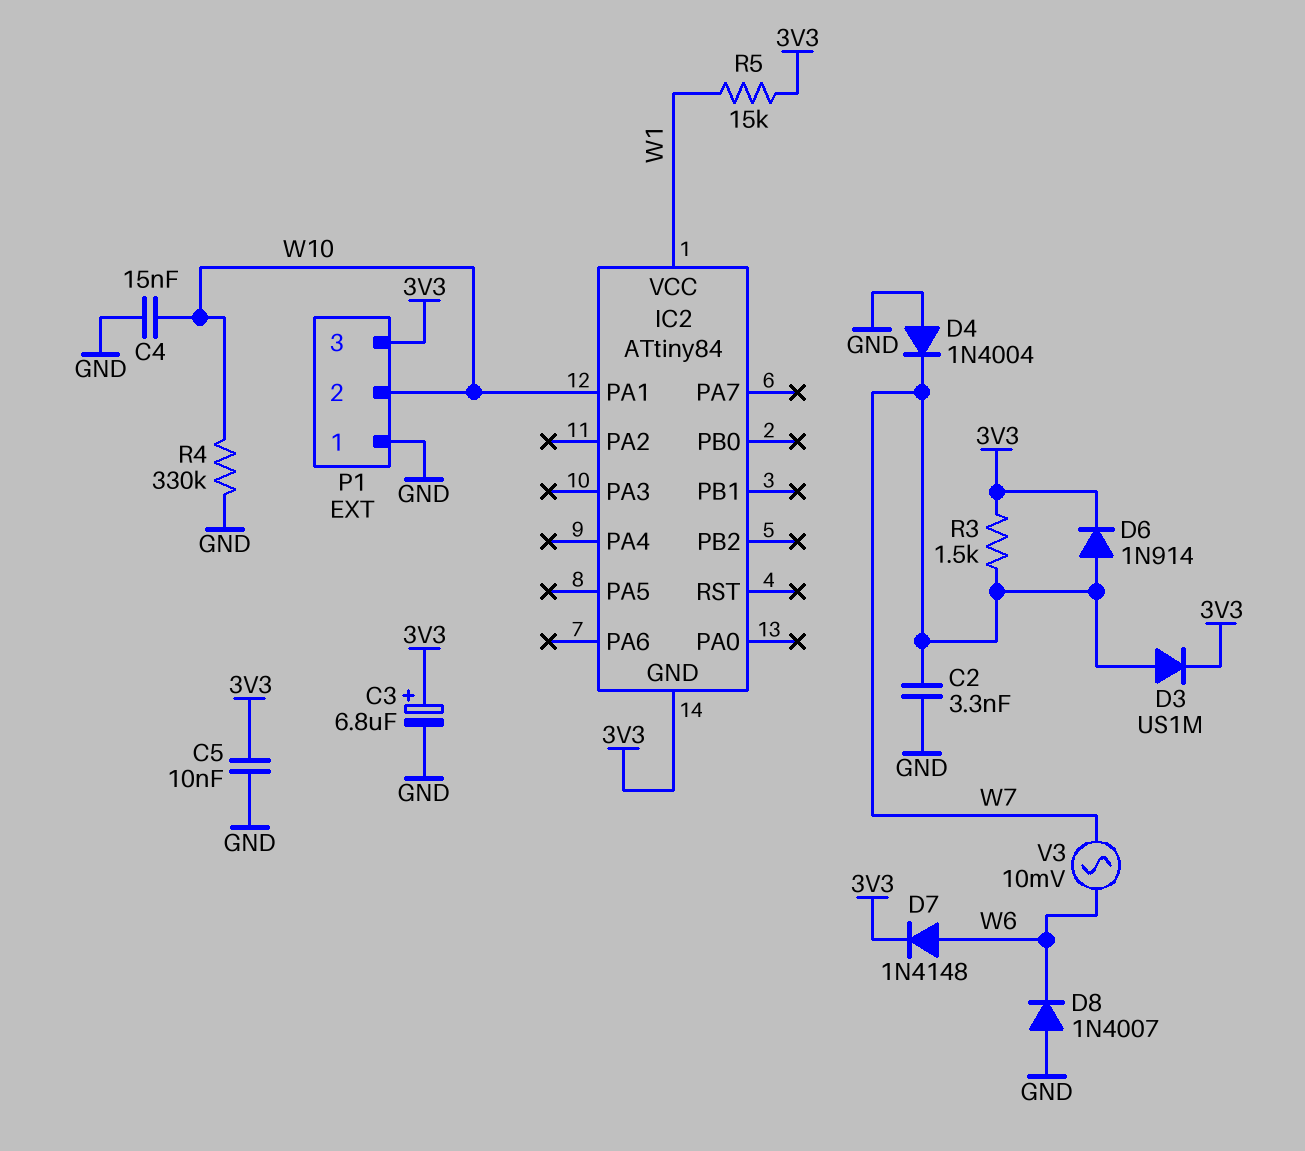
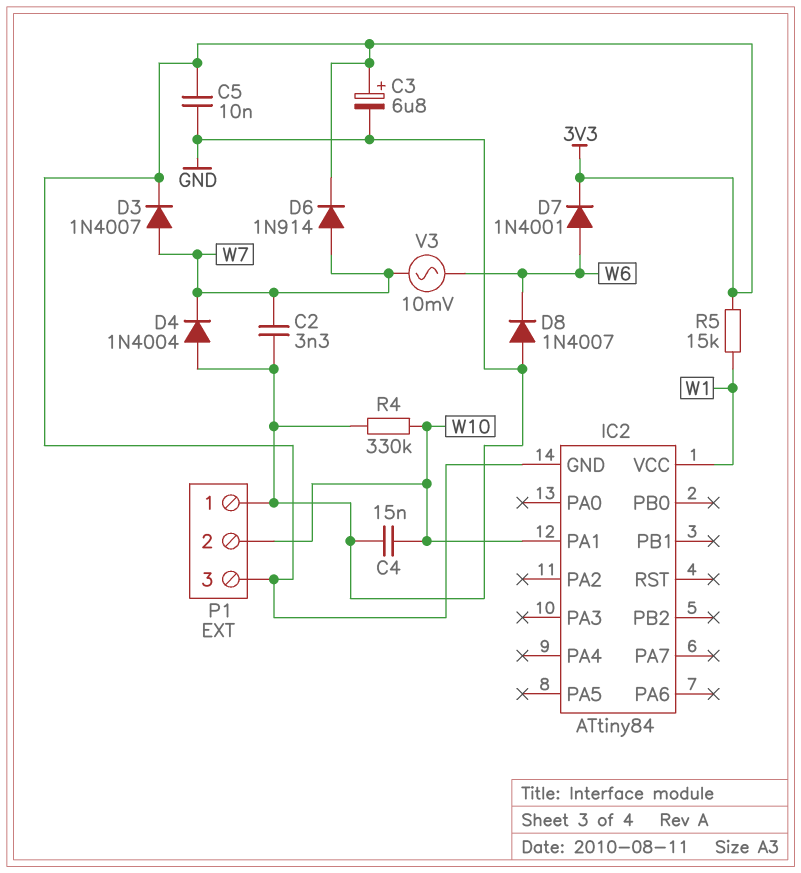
D3: diode US1M (A W7, K 3V3) -> diode 1N4007 (A W7, K 3V3)
D7: diode 1N4148 (A W6, K 3V3) -> diode 1N4001 (A W6, K 3V3)
R3: 1.5k (3V3, W7) -> none

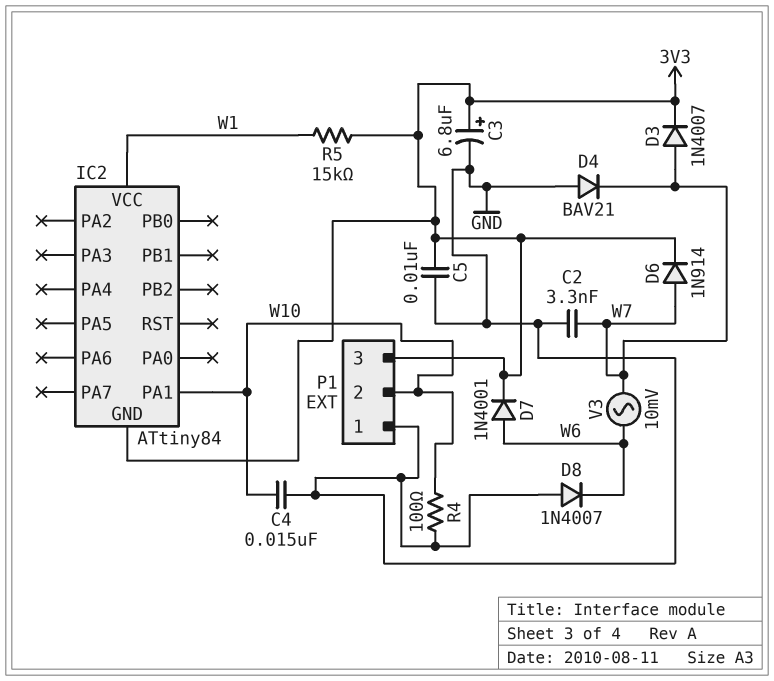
D4: diode 1N4004 (A GND, K W7) -> diode BAV21 (A GND, K W7)
R4: 330k (GND, W10) -> 100 (GND, W10)

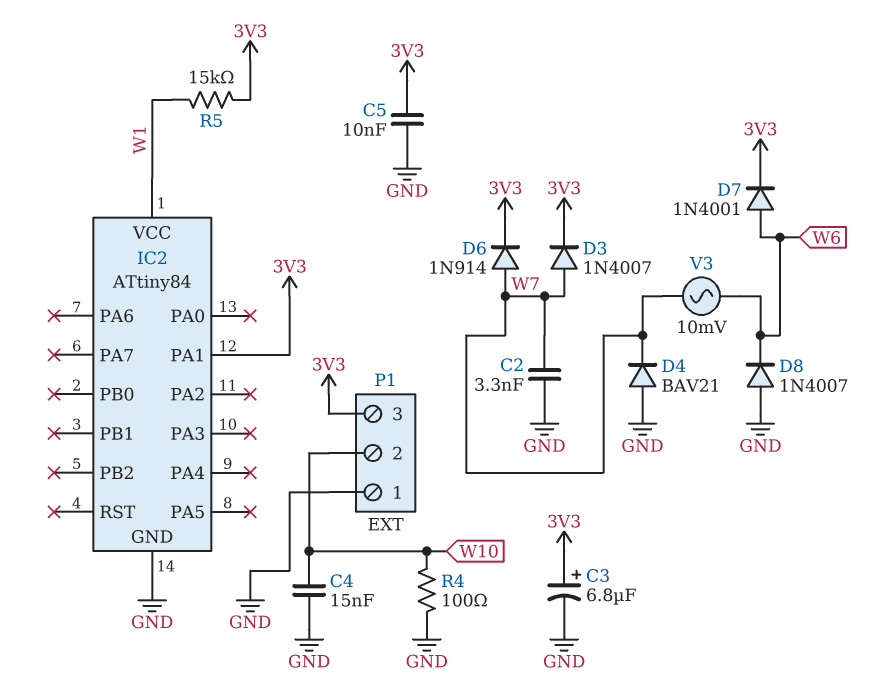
IC2 pin GND: 3V3 -> GND
IC2 pin PA1: W10 -> 3V3

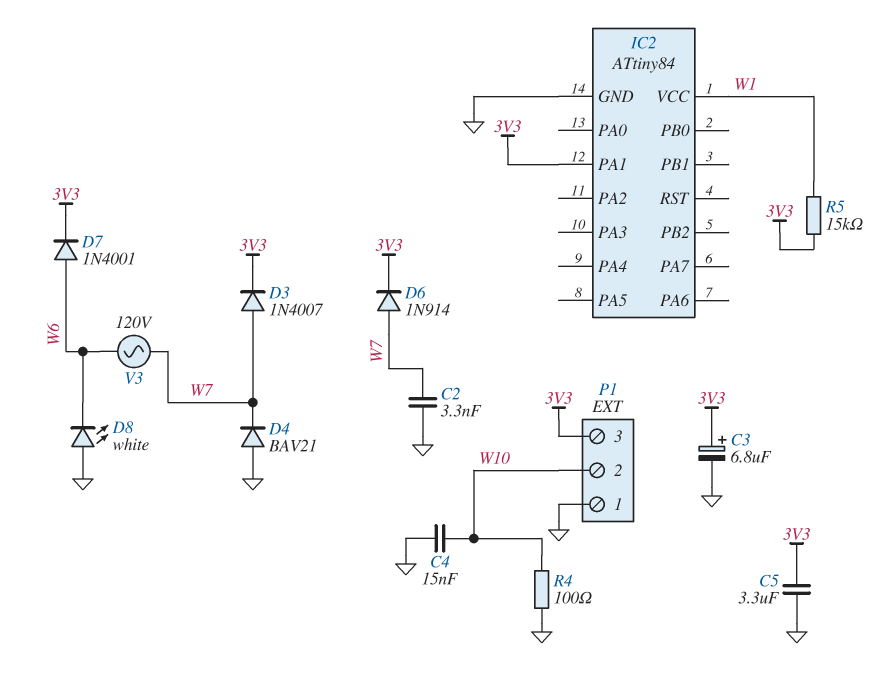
C5: 10nF (3V3, GND) -> 3.3uF (3V3, GND)
D8: diode 1N4007 (A GND, K W6) -> LED white (A GND, K W6)
V3: AC 10mV (W6, W7) -> AC 120V (W6, W7)

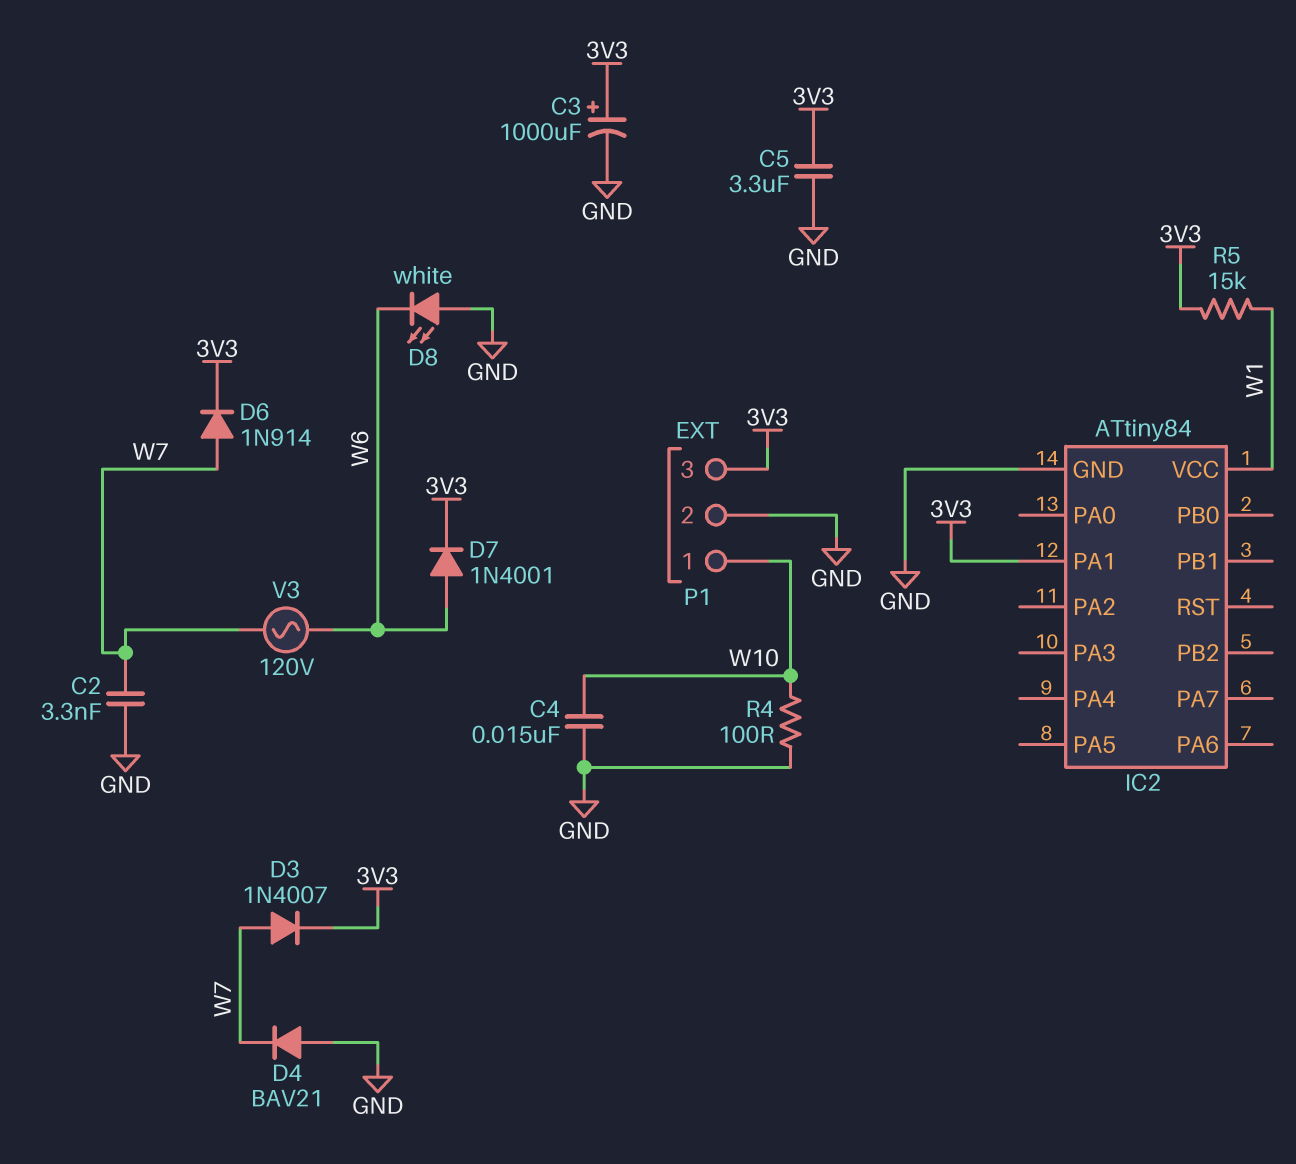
C3: 6.8uF (plus 3V3, minus GND) -> 1000uF (plus 3V3, minus GND)
P1 pin 1: GND -> W10
P1 pin 2: W10 -> GND

